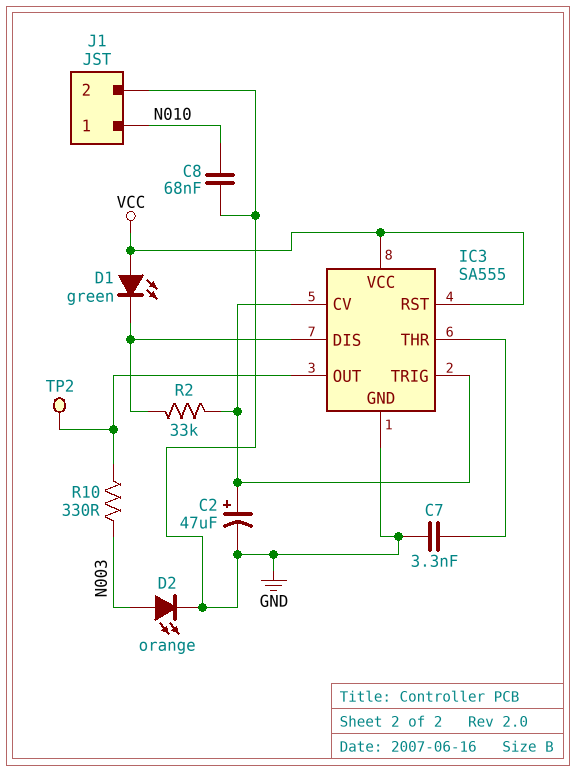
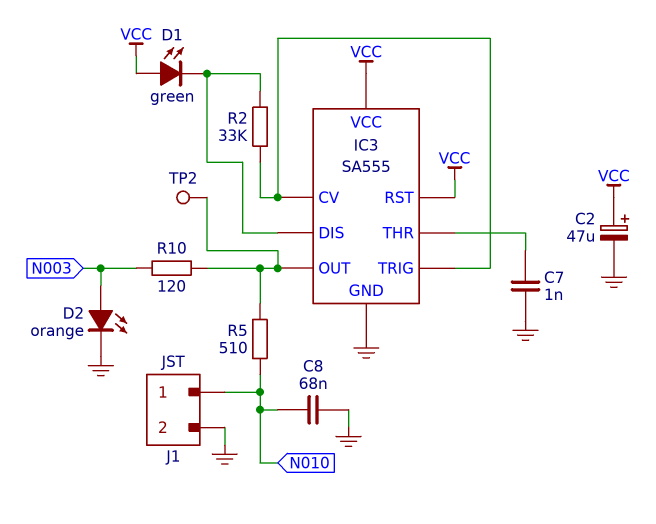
C2: 47uF (plus IC3/CV, minus GND) -> 47uF (plus VCC, minus GND)
C7: 3.3nF (GND, IC3/THR) -> 1nF (GND, IC3/THR)
R5: none -> 510 (IC3/OUT, N010)
R10: 330 (IC3/OUT, N003) -> 120 (IC3/OUT, N003)

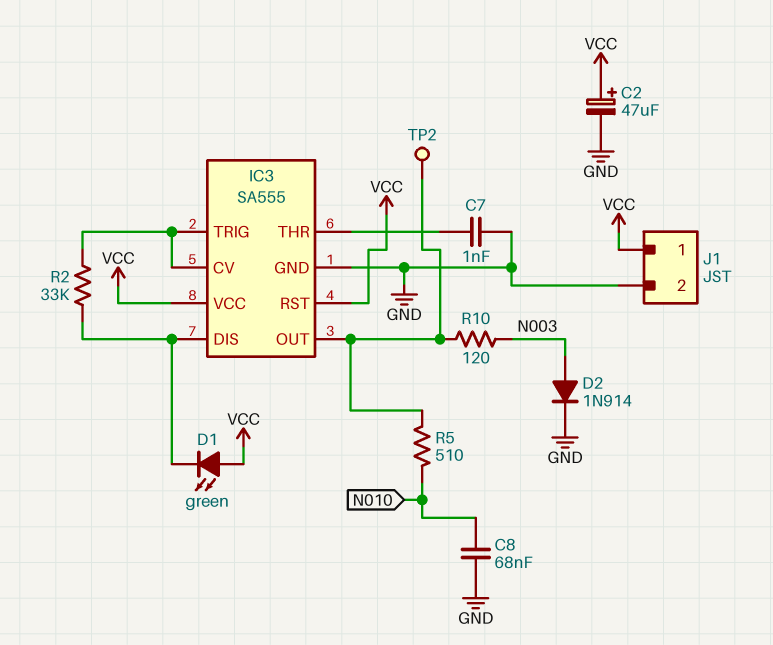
D2: LED orange (A N003, K GND) -> diode 1N914 (A N003, K GND)
J1 pin 1: N010 -> VCC

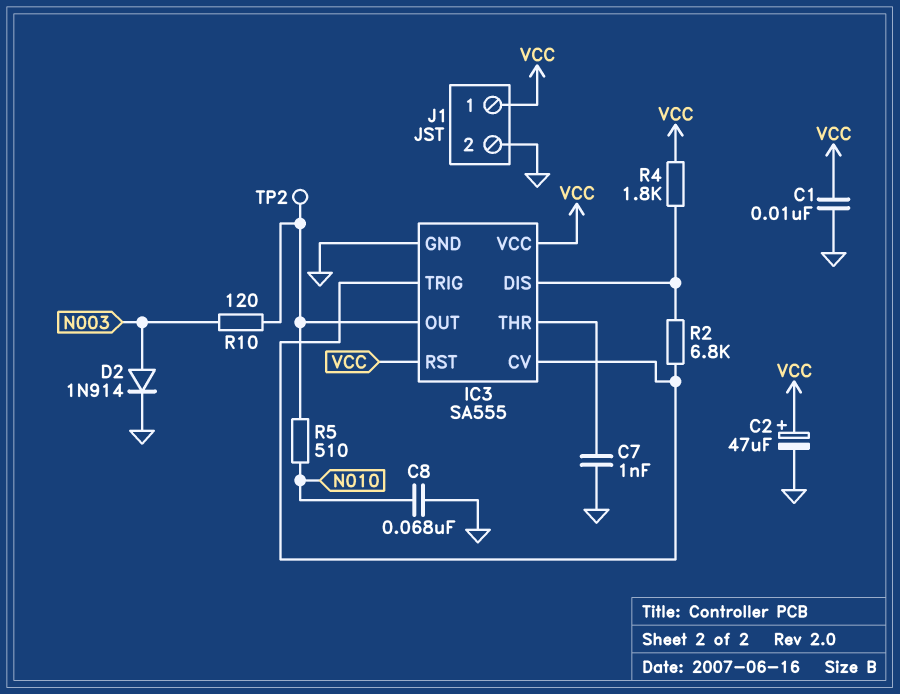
C1: none -> 10nF (GND, VCC)
D1: LED green (A VCC, K IC3/DIS) -> none
R2: 33k (IC3/CV, IC3/DIS) -> 6.8k (IC3/CV, IC3/DIS)
R4: none -> 1.8k (IC3/DIS, VCC)

